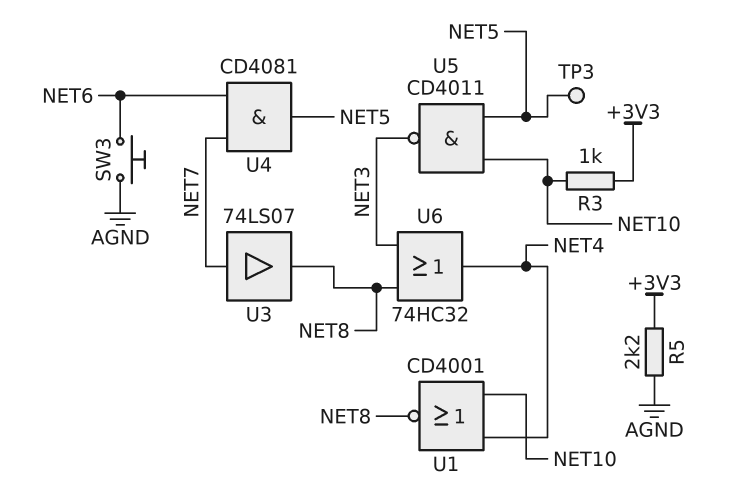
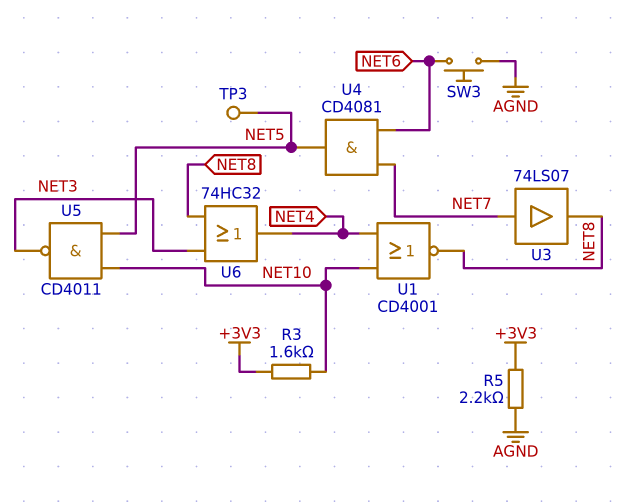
R3: 1k (+3V3, NET10) -> 1.6k (+3V3, NET10)

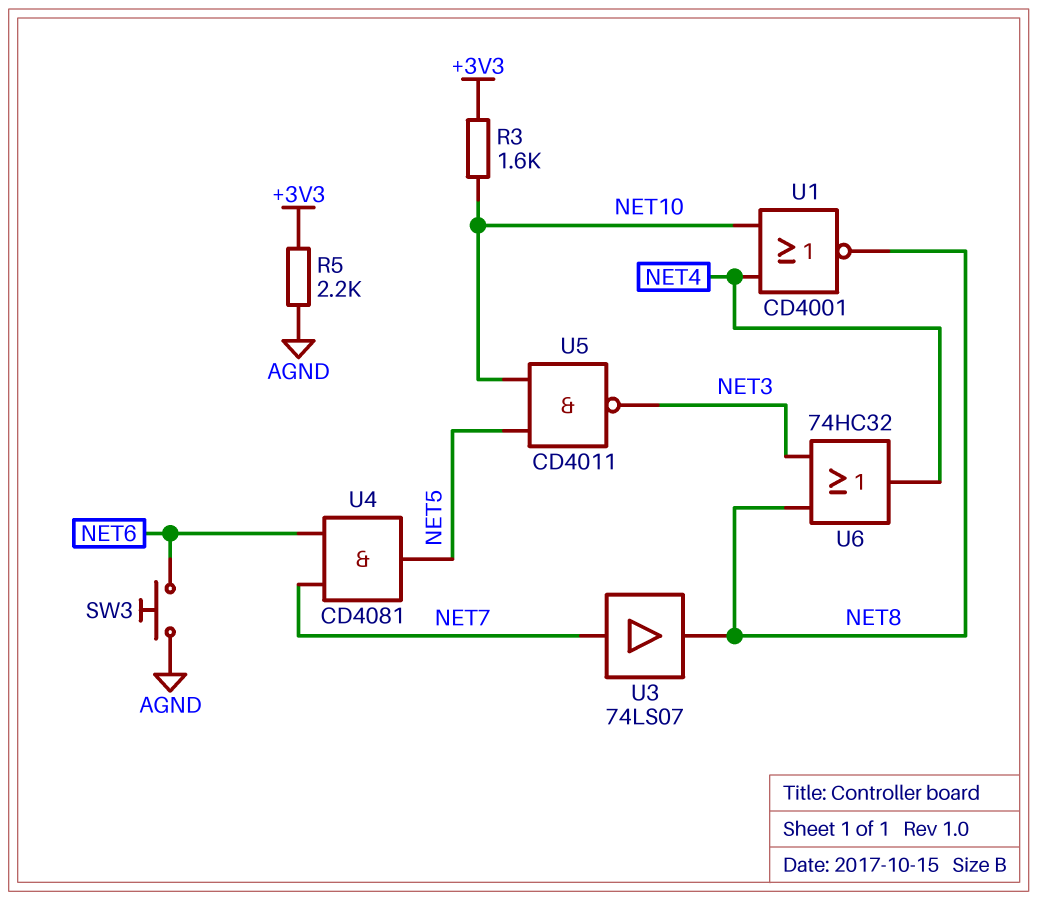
TP3: test point (NET5) -> none

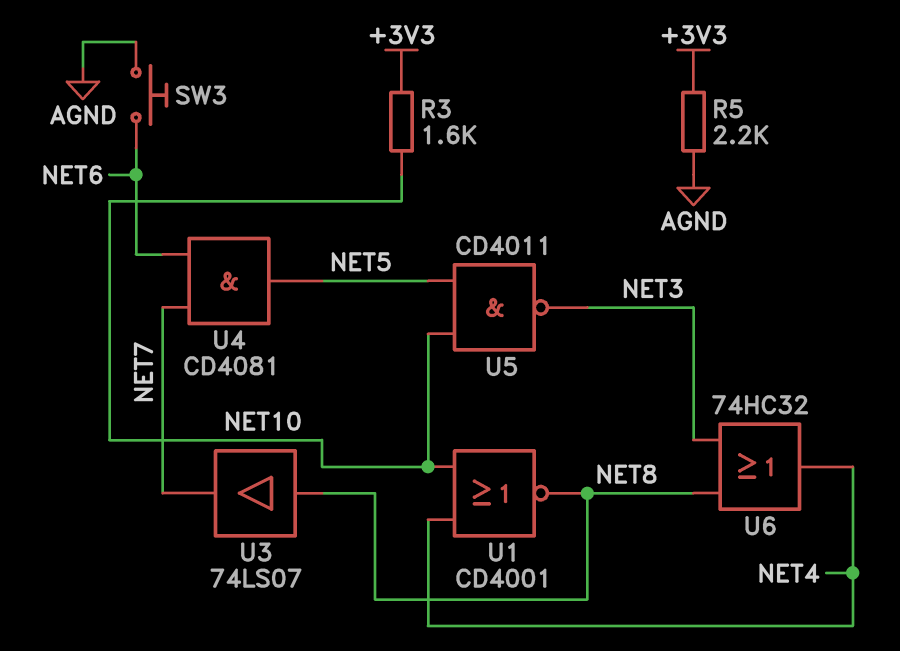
U3: buffer 74LS07 (in NET7, out NET8) -> buffer 74LS07 (in NET8, out NET7)

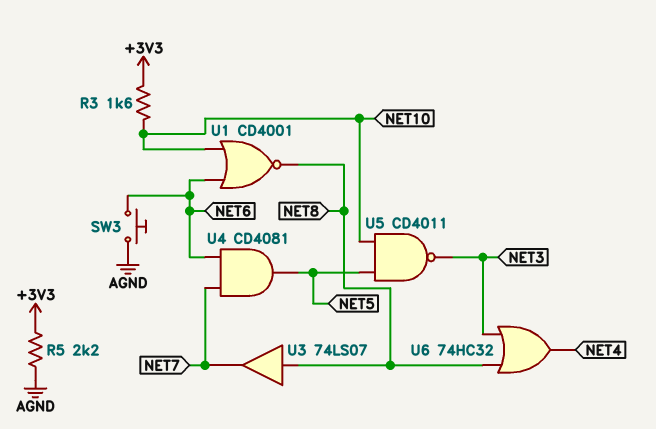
U1: NOR CD4001 (in NET4, in NET10, out NET8) -> NOR CD4001 (in NET6, in NET10, out NET8)

